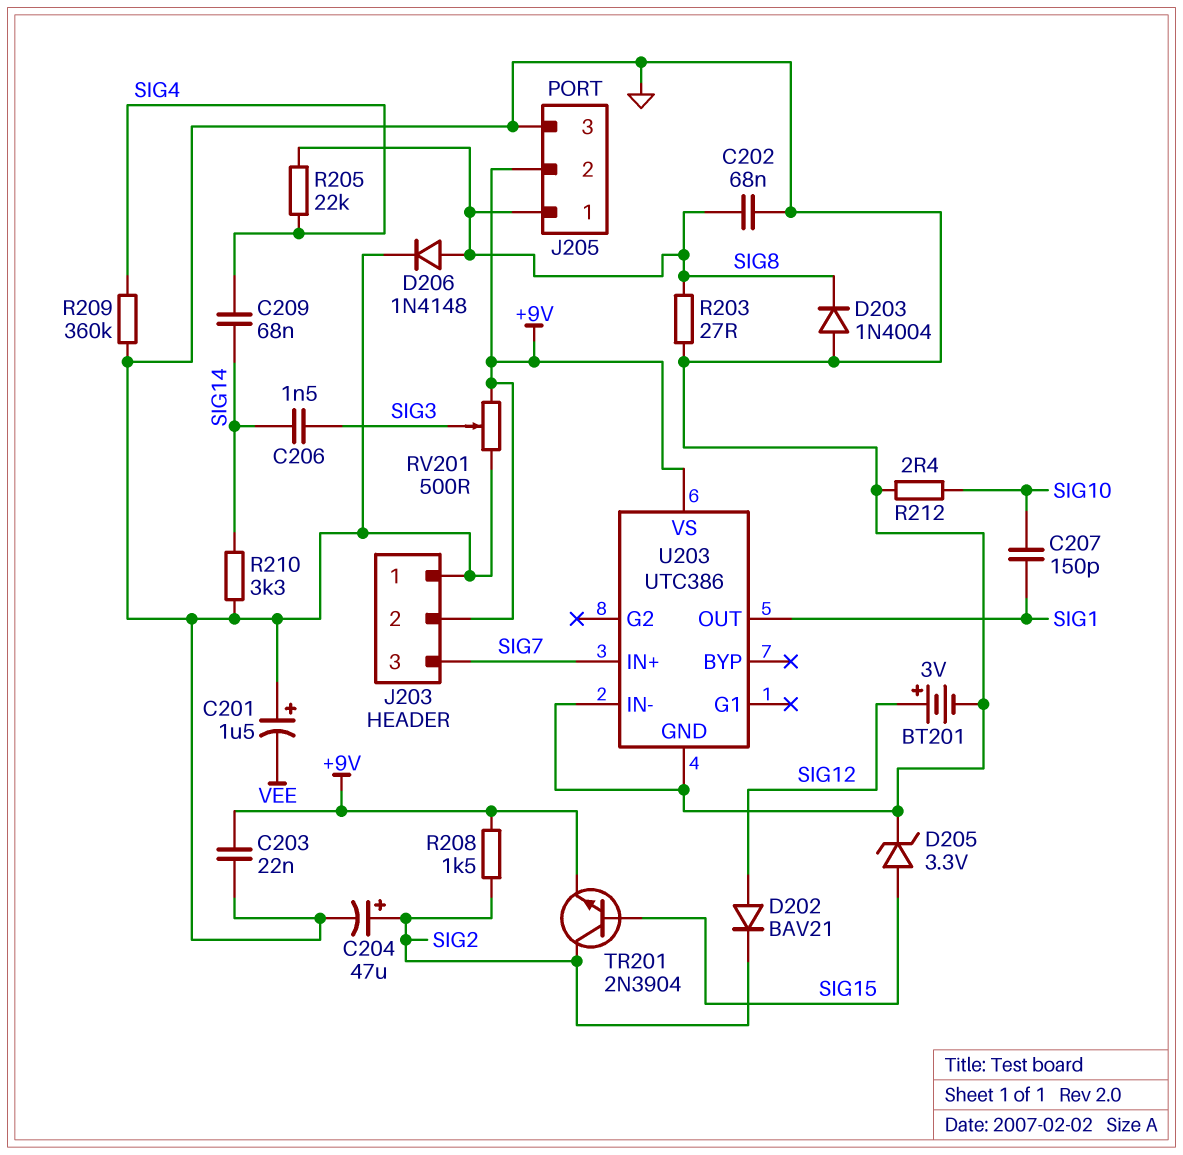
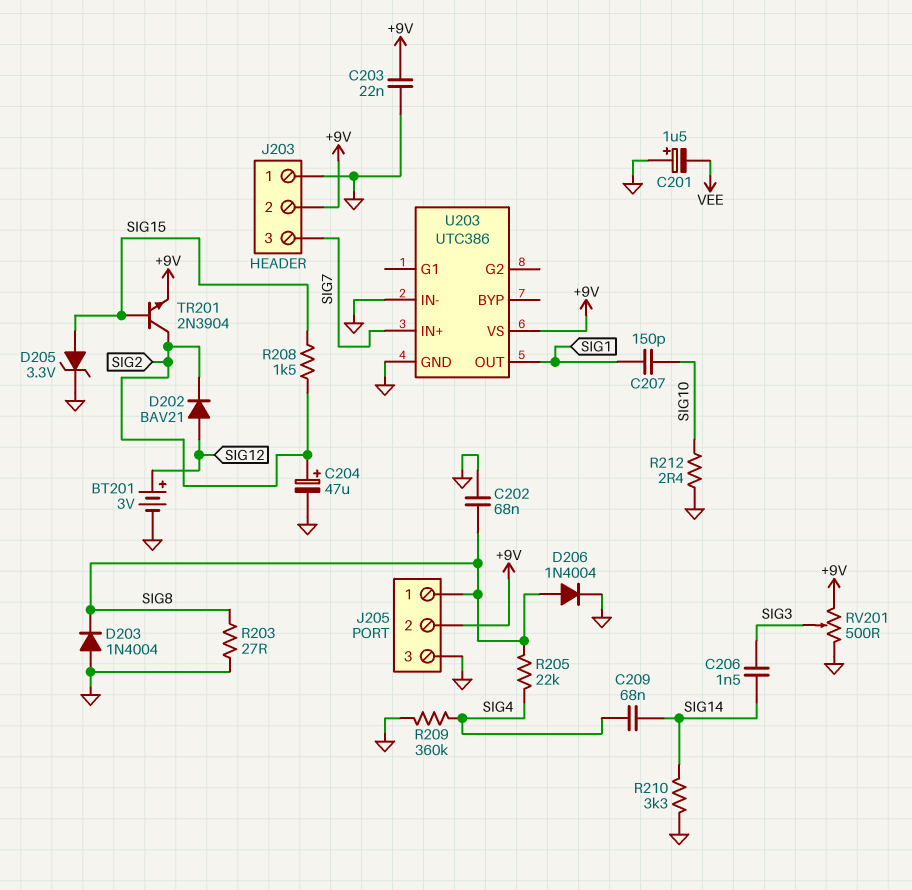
D206: diode 1N4148 (A SIG8, K GND) -> diode 1N4004 (A SIG8, K GND)
R208: 1.5k (+9V, SIG2) -> 1.5k (SIG2, SIG15)

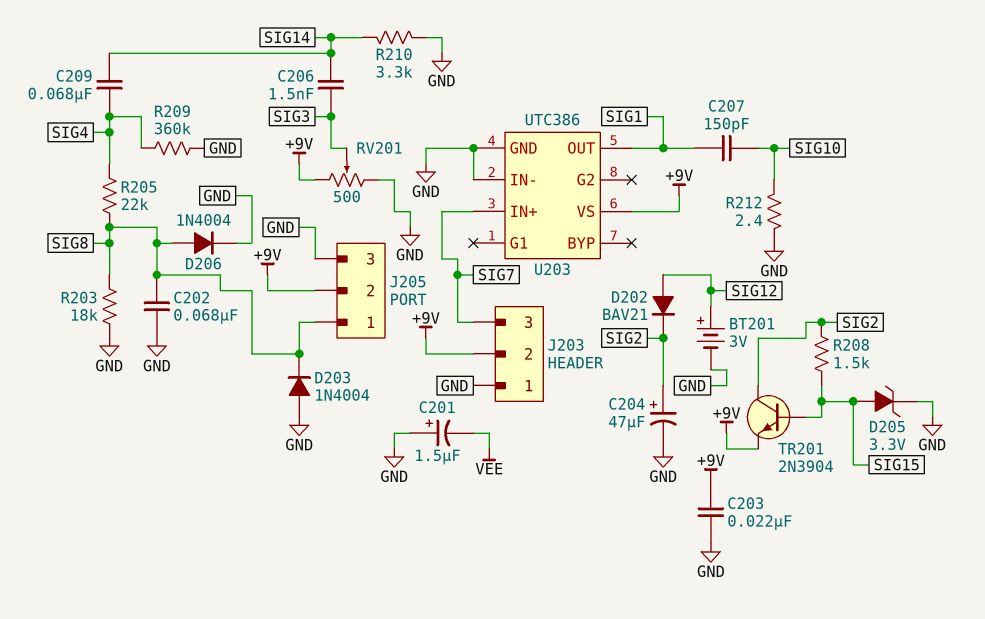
R203: 27 (GND, SIG8) -> 18k (GND, SIG8)

